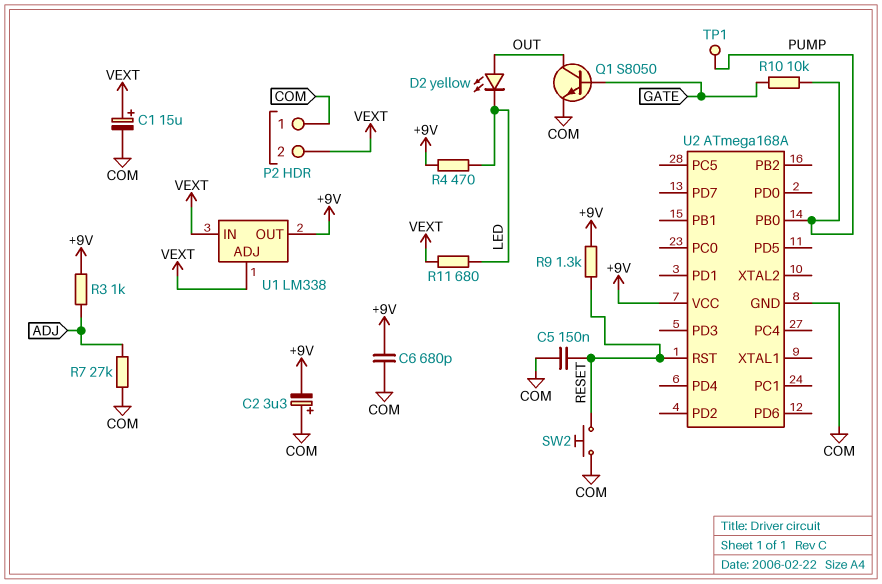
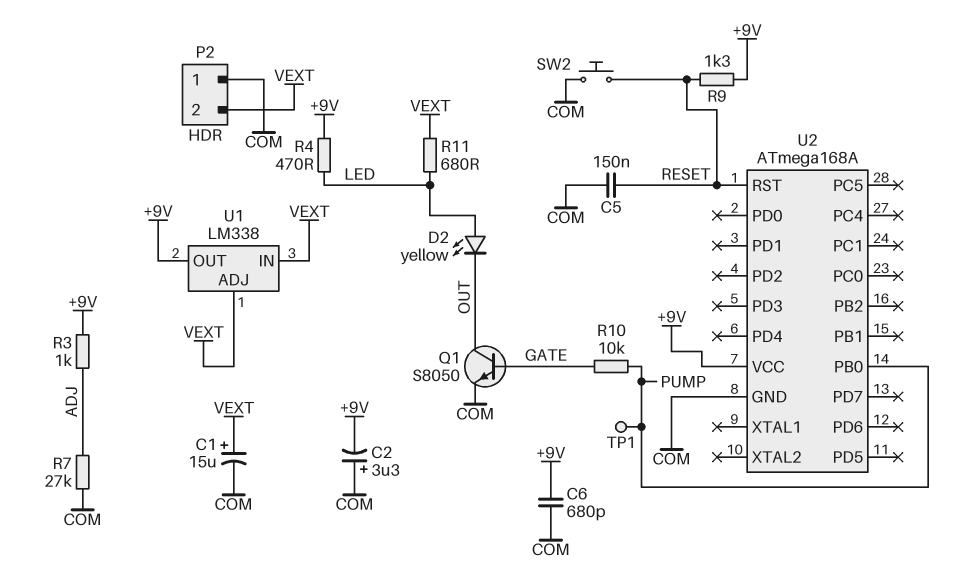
D2: LED yellow (A OUT, K LED) -> LED yellow (A LED, K OUT)

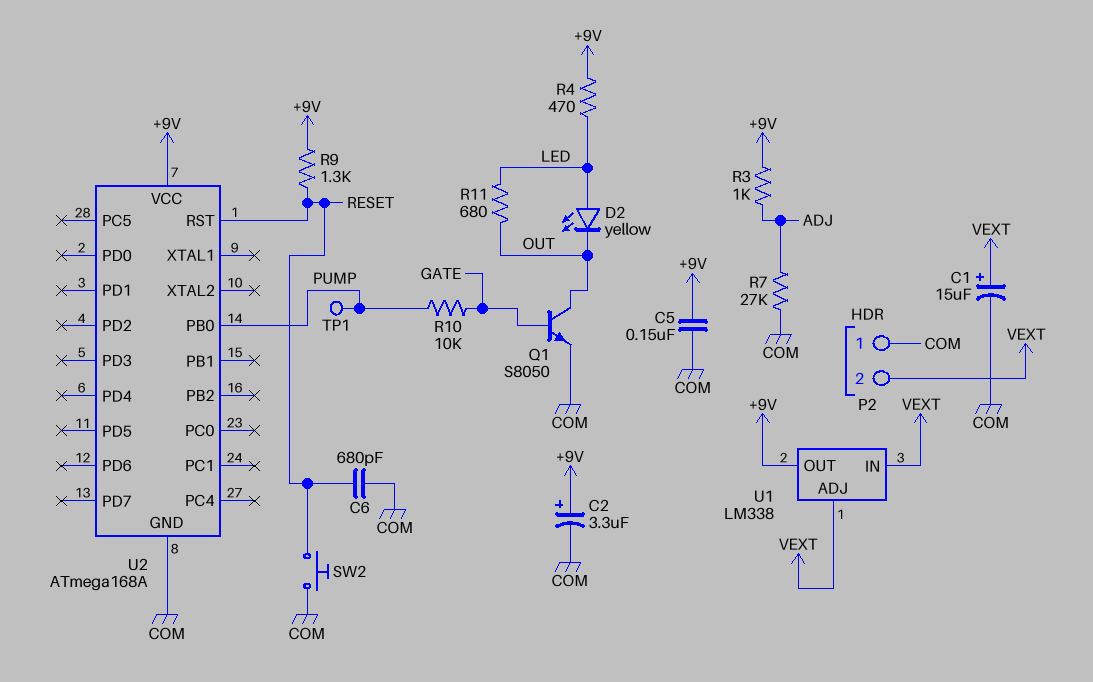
C2: 3.3uF (plus COM, minus +9V) -> 3.3uF (plus +9V, minus COM)
C5: 150nF (COM, RESET) -> 150nF (+9V, COM)
C6: 680pF (+9V, COM) -> 680pF (COM, RESET)
R11: 680 (LED, VEXT) -> 680 (LED, OUT)

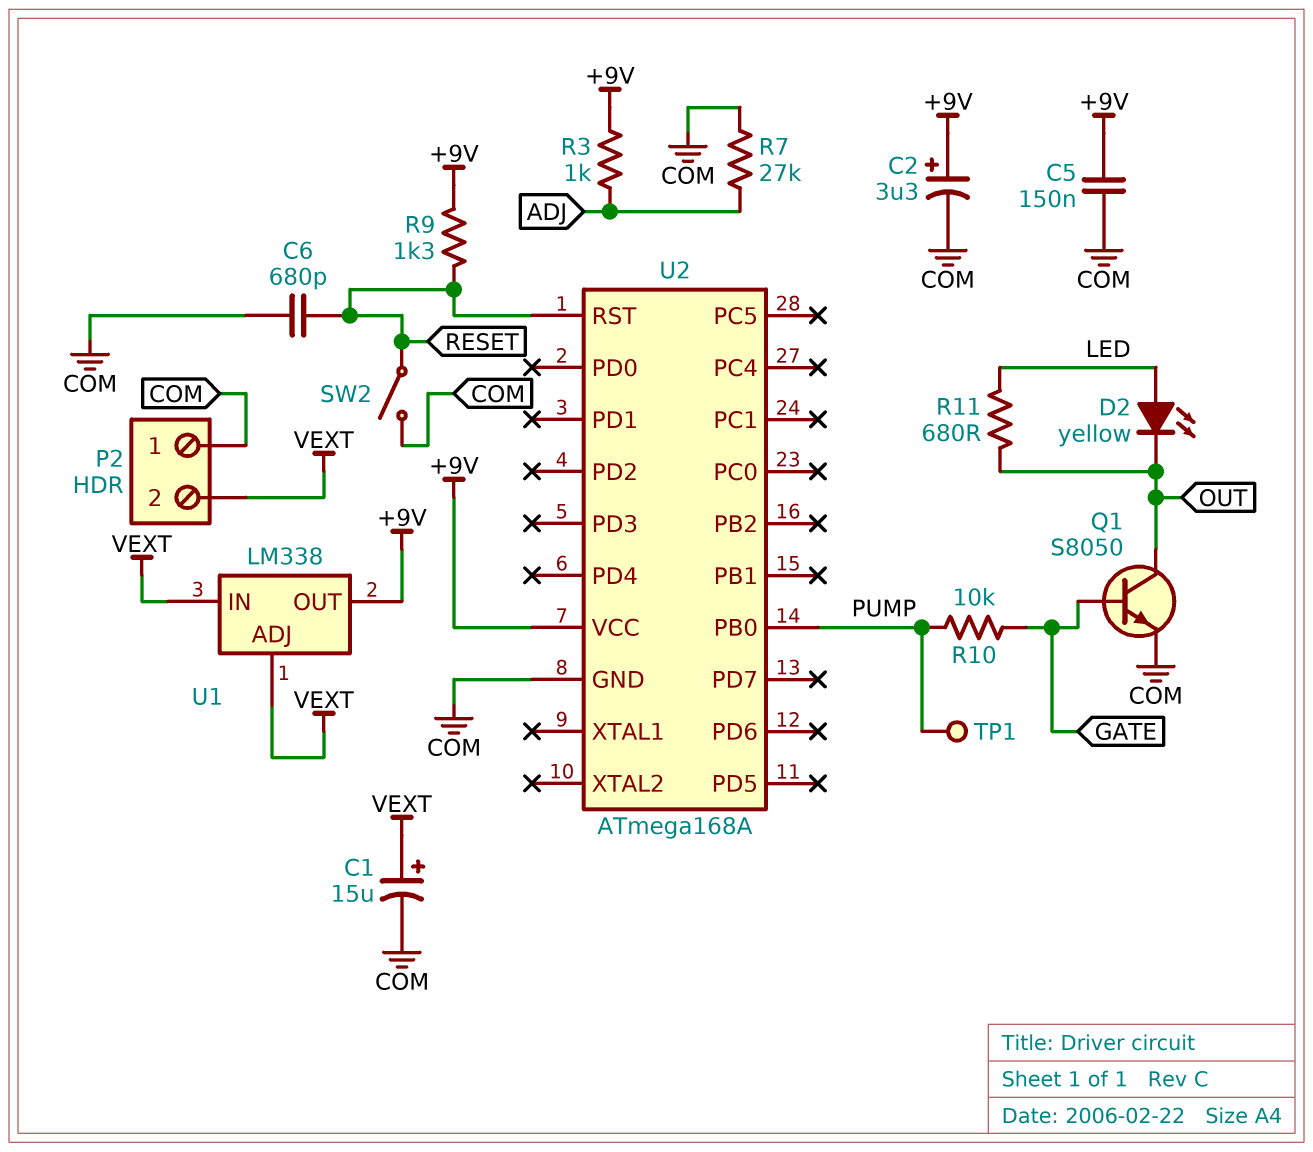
R4: 470 (+9V, LED) -> none
SW2: button (COM, RESET) -> switch (COM, RESET)

